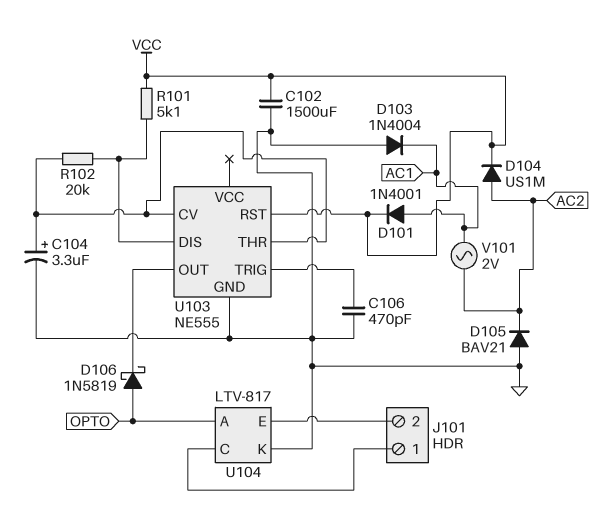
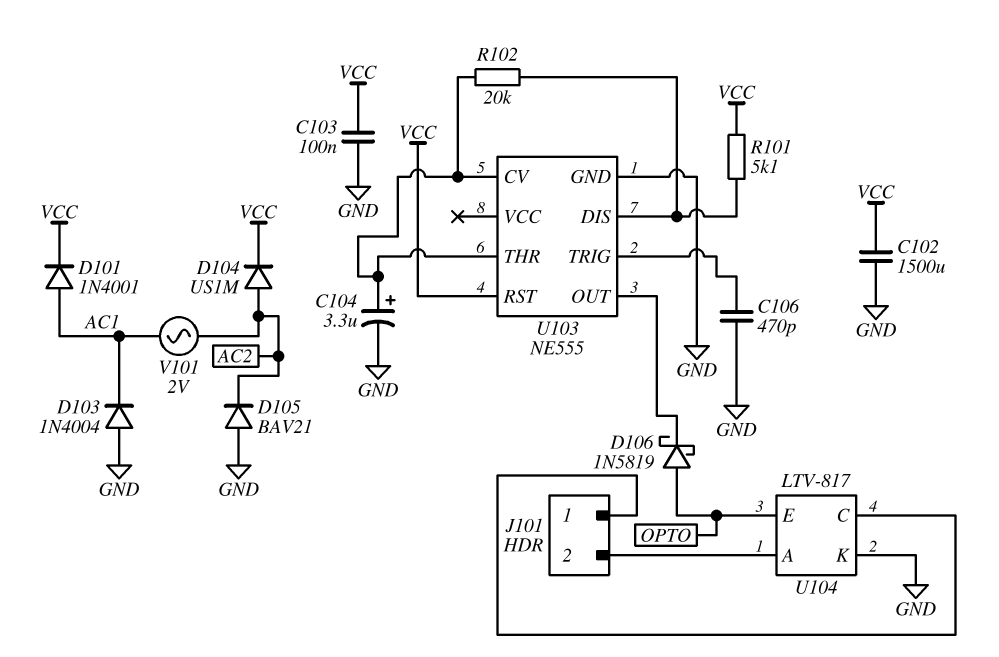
C103: none -> 100nF (GND, VCC)
U104 pin A: OPTO -> J101/2
U104 pin E: J101/2 -> OPTO

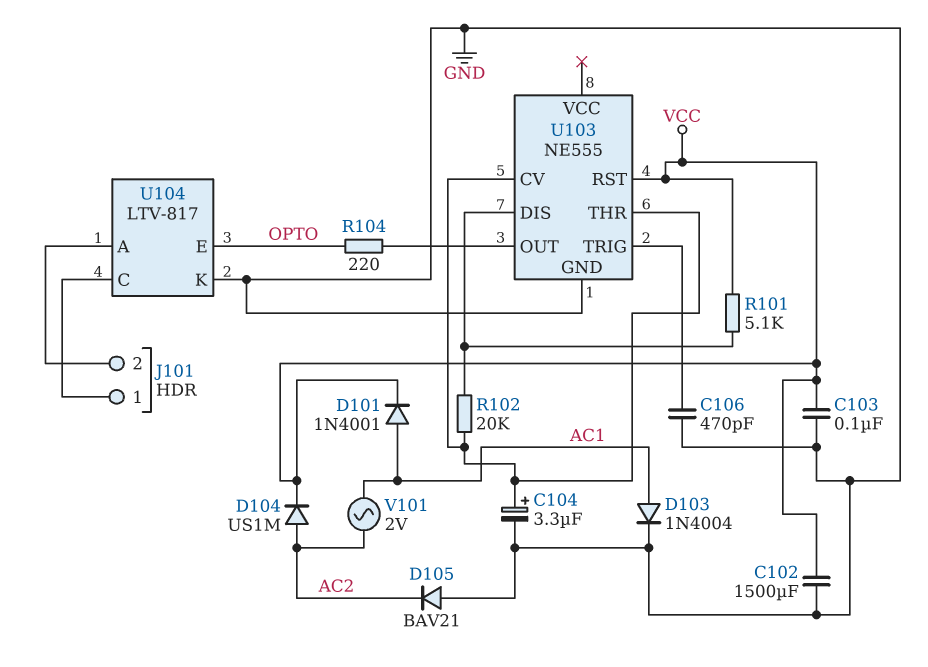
D103: diode 1N4004 (A GND, K AC1) -> diode 1N4004 (A AC1, K GND)
D106: schottky 1N5819 (A OPTO, K U103/OUT) -> none
R104: none -> 220 (OPTO, U103/OUT)

